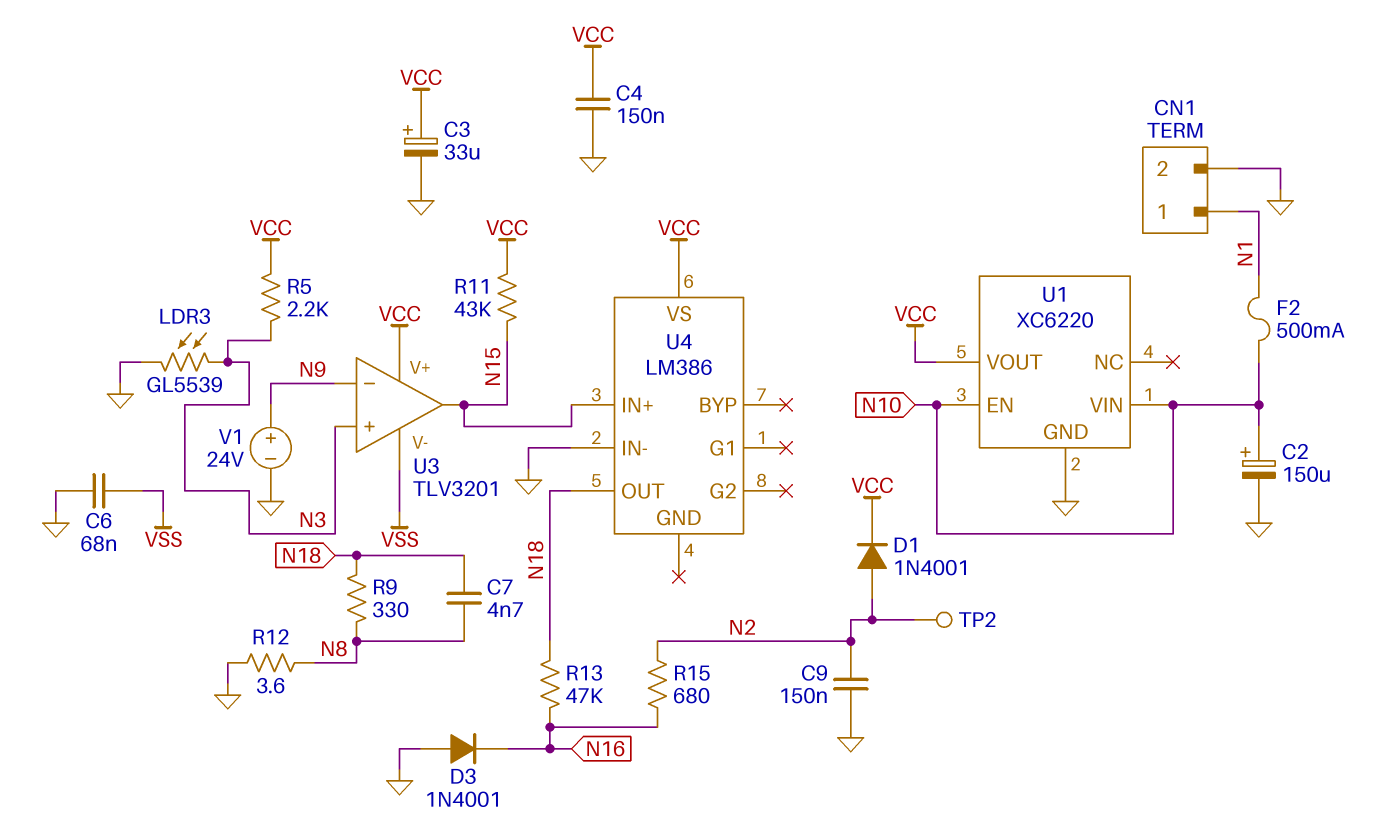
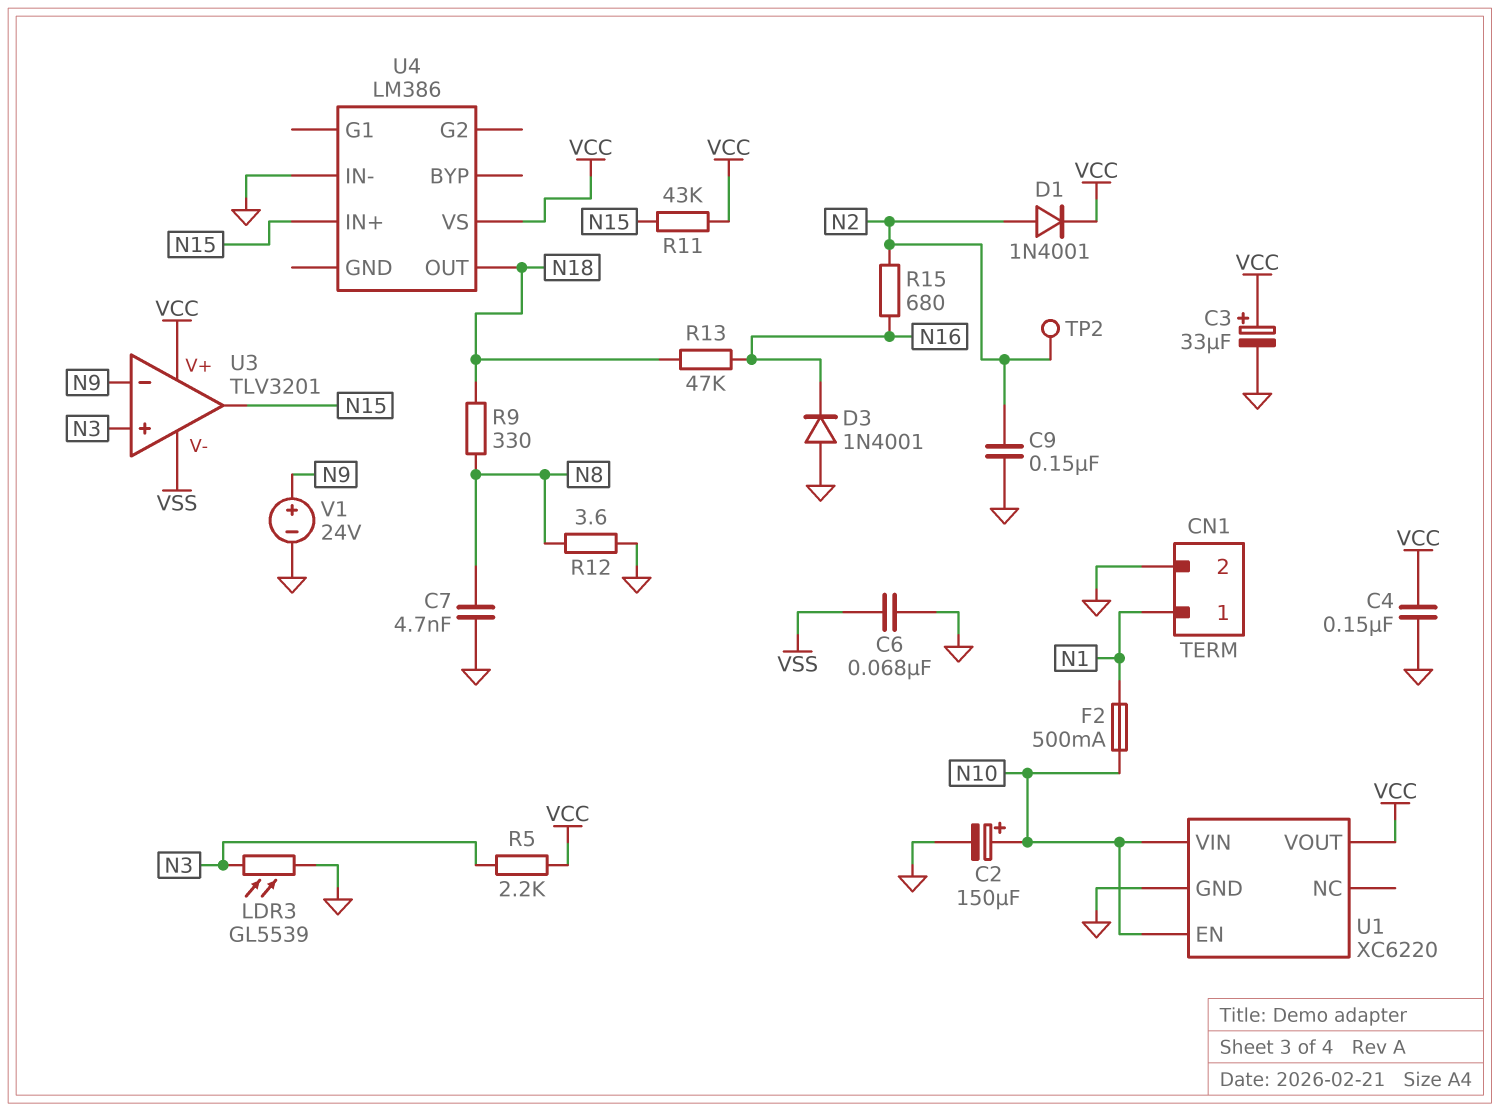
C7: 4.7nF (N8, N18) -> 4.7nF (GND, N8)

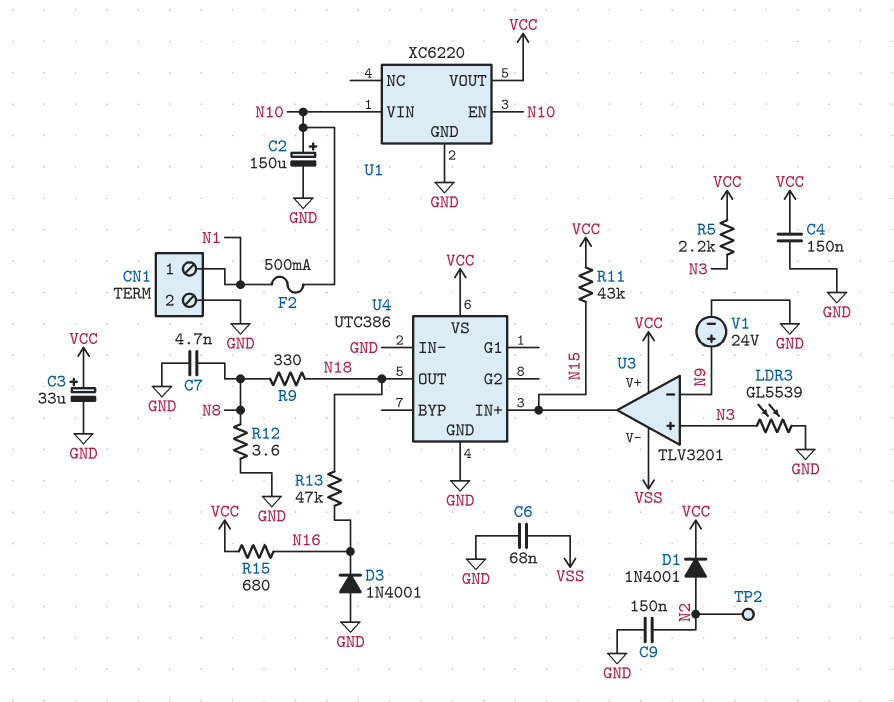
R15: 680 (N2, N16) -> 680 (N16, VCC)
U4: LM386 -> UTC386
U4 pin GND: none -> GND

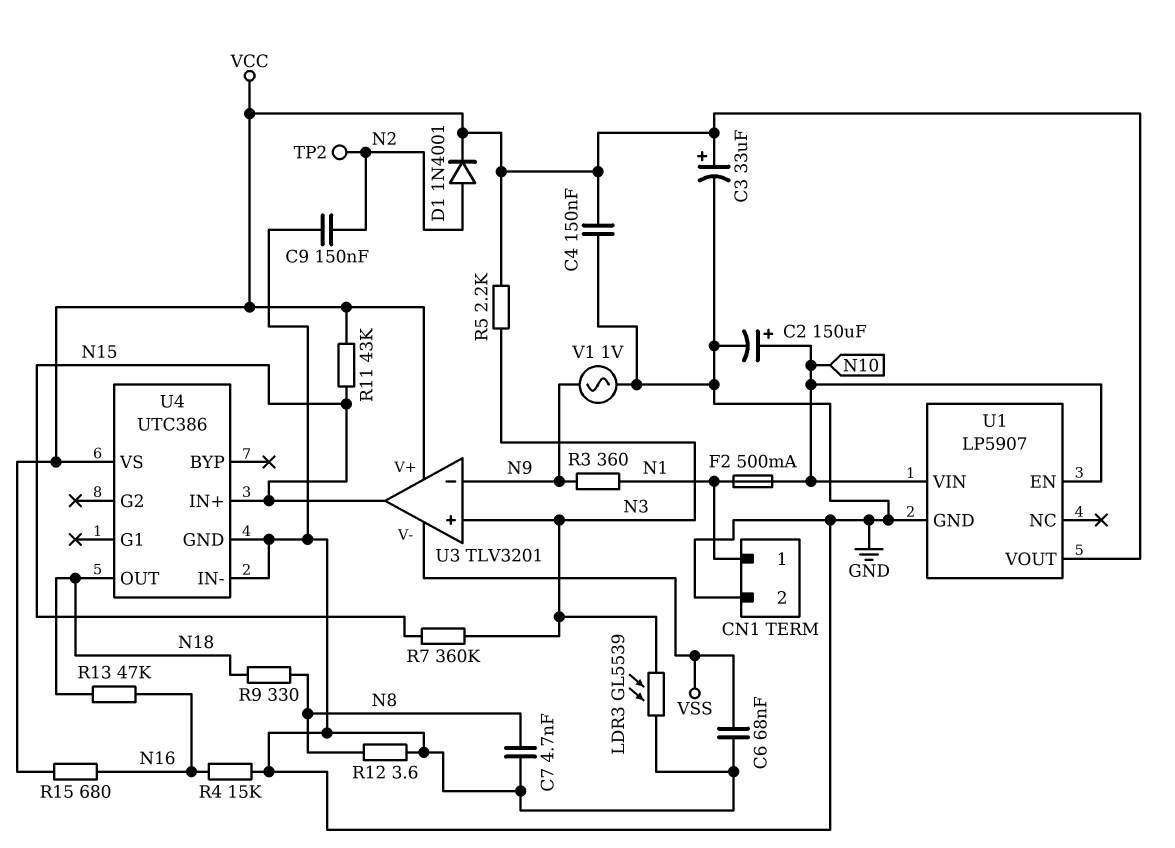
D3: diode 1N4001 (A GND, K N16) -> none
R3: none -> 360 (N1, N9)
R4: none -> 15k (GND, N16)
R7: none -> 360k (N3, N15)
U1: XC6220 -> LP5907
V1: 24V (plus N9, minus GND) -> AC 1V (GND, N9)

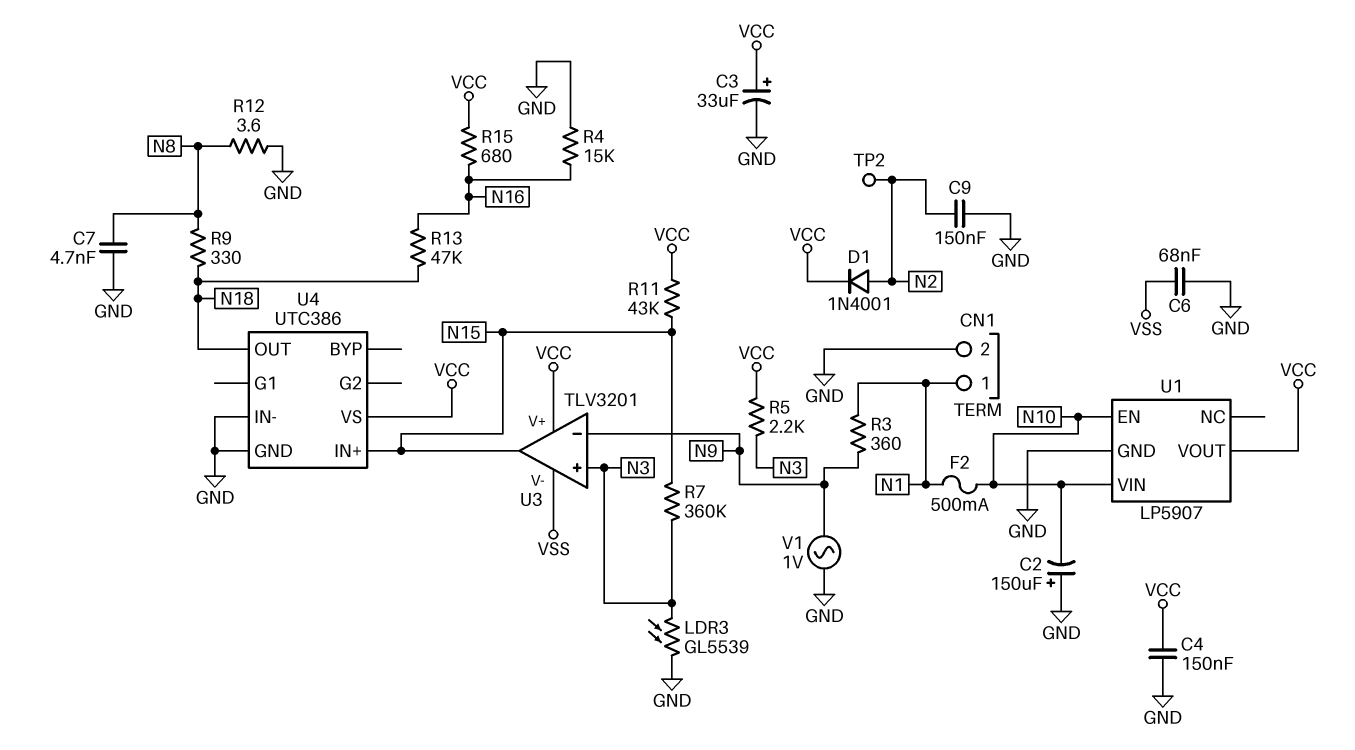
C2: 150uF (plus N10, minus GND) -> 150uF (plus GND, minus N10)

